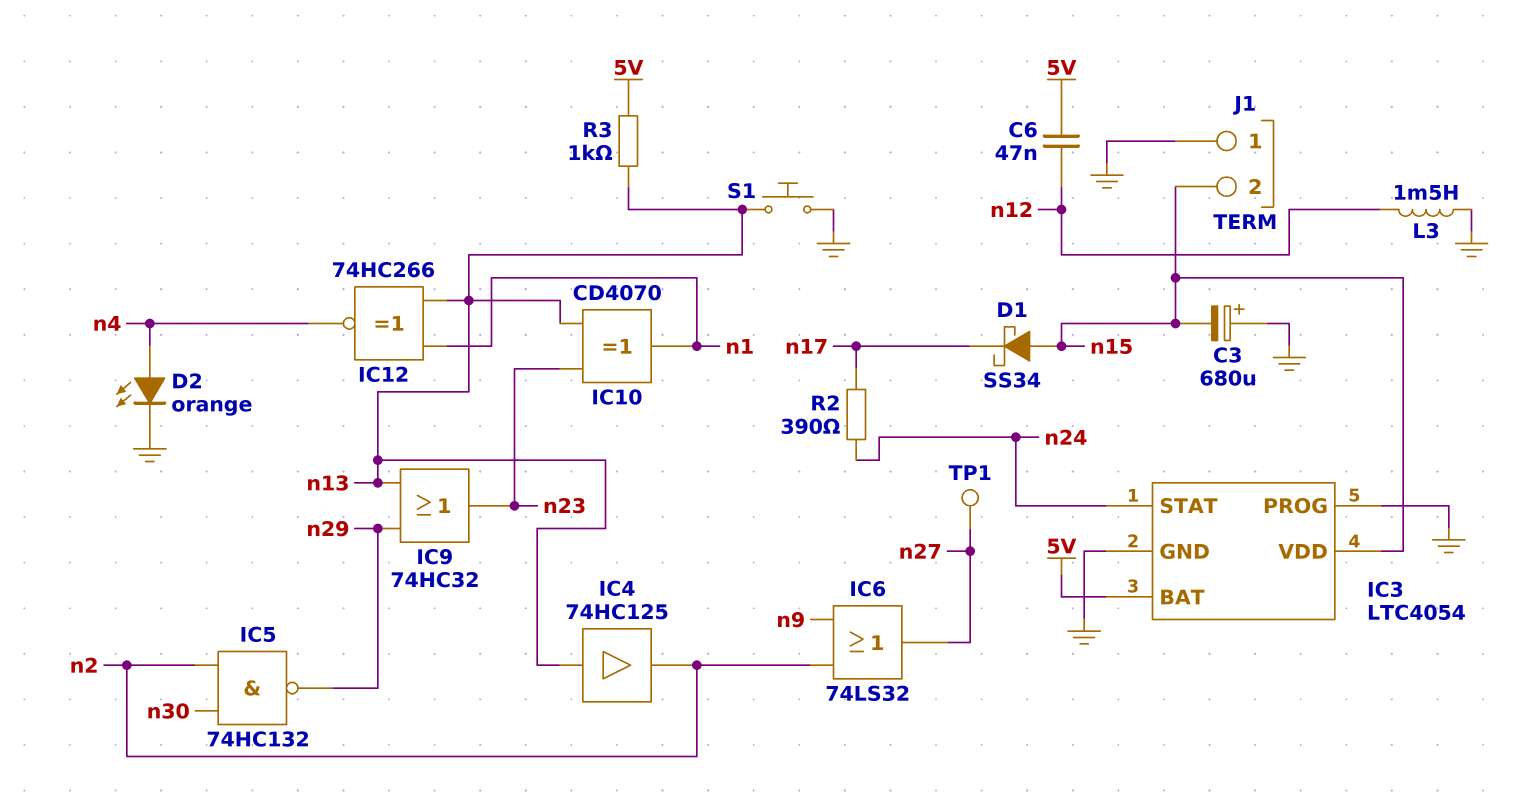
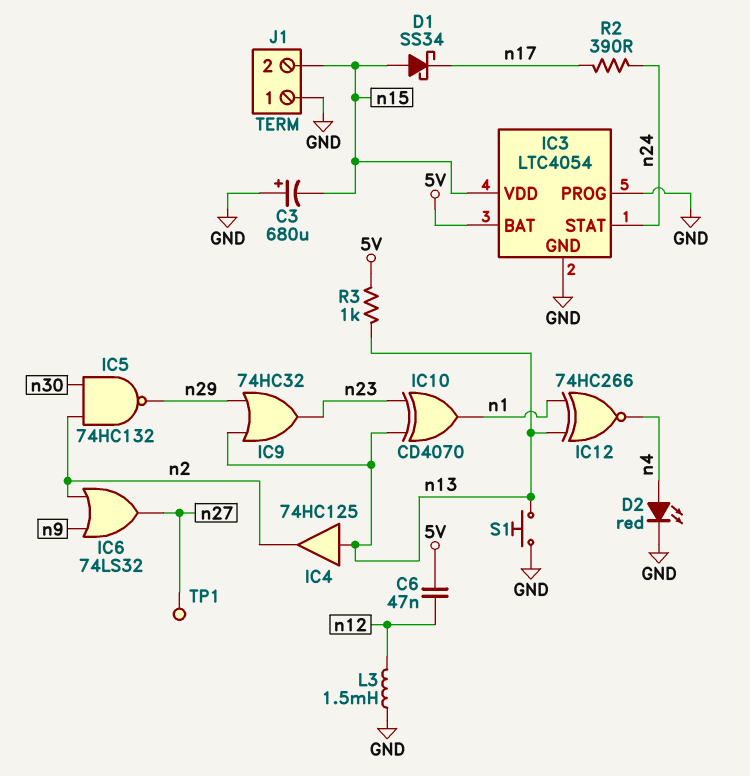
D2: LED orange (A n4, K GND) -> LED red (A n4, K GND)

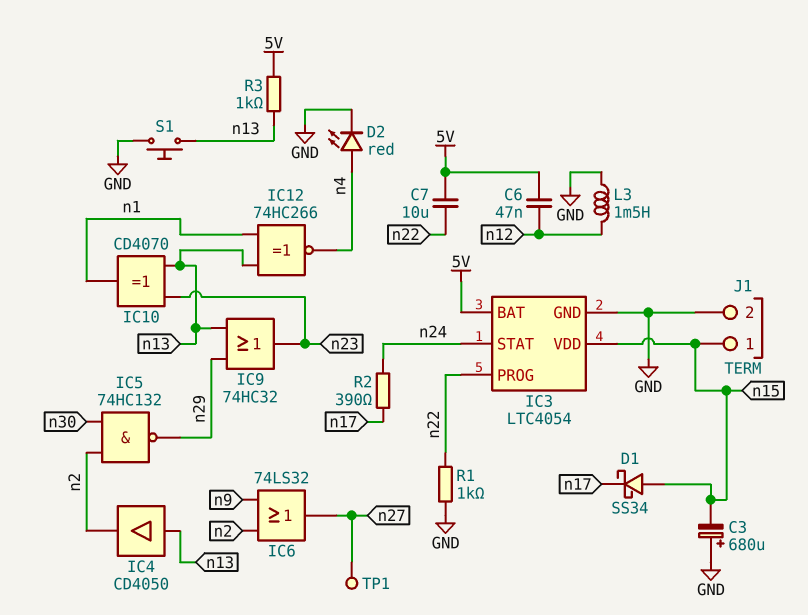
C7: none -> 10uF (5V, n22)
IC3 pin PROG: GND -> n22
IC4: buffer 74HC125 (in n13, out n2) -> buffer CD4050 (in n13, out n2)
J1 pin 1: GND -> n15
J1 pin 2: n15 -> GND
R1: none -> 1k (GND, n22)

